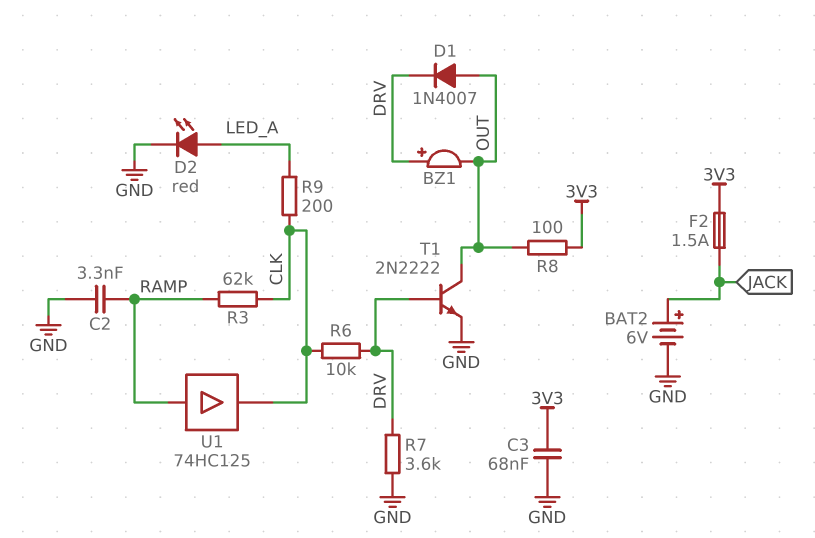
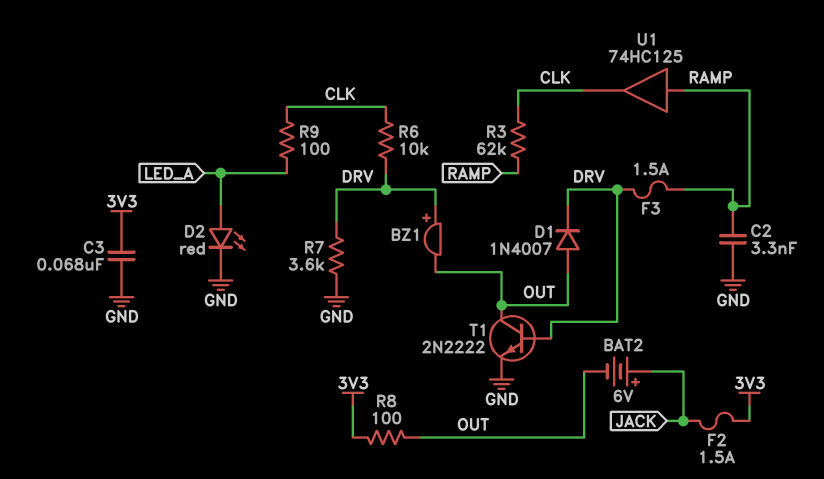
BAT2: 6V (plus JACK, minus GND) -> 6V (plus JACK, minus OUT)
F3: none -> 1.5A (DRV, RAMP)
R9: 200 (CLK, LED_A) -> 100 (CLK, LED_A)

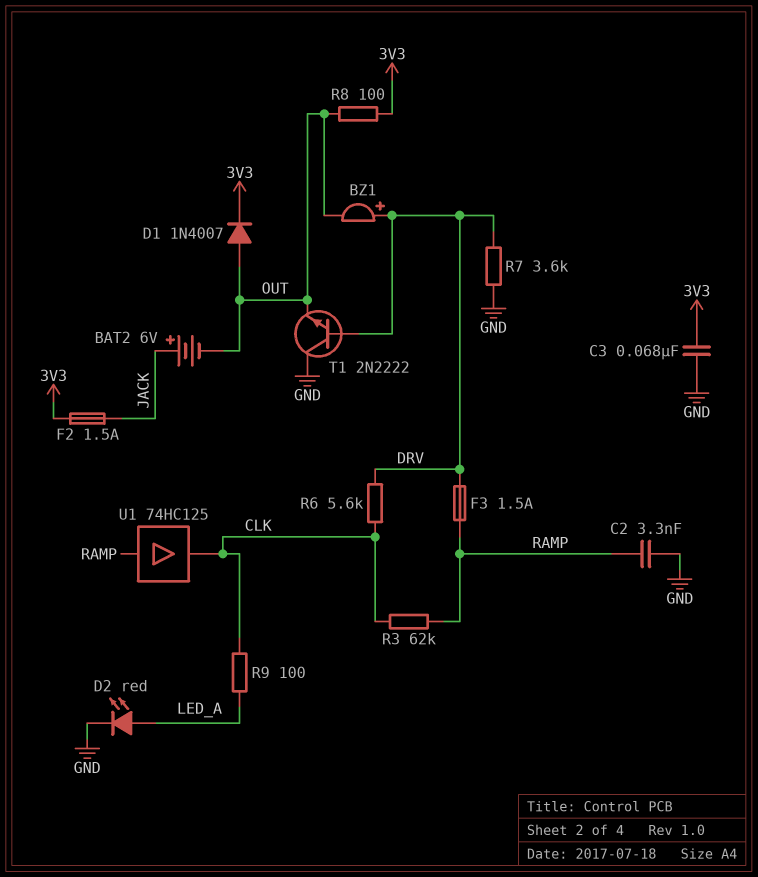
D1: diode 1N4007 (A OUT, K DRV) -> diode 1N4007 (A OUT, K 3V3)
R6: 10k (CLK, DRV) -> 5.6k (CLK, DRV)
T1: NPN 2N2222 (B DRV, C OUT, E GND) -> NPN 2N2222 (B DRV, C GND, E OUT)

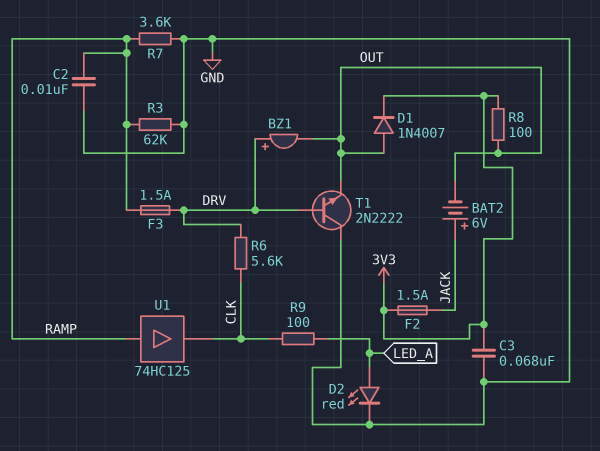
C2: 3.3nF (GND, RAMP) -> 10nF (GND, RAMP)
R3: 62k (CLK, RAMP) -> 62k (GND, RAMP)
R7: 3.6k (DRV, GND) -> 3.6k (GND, RAMP)

